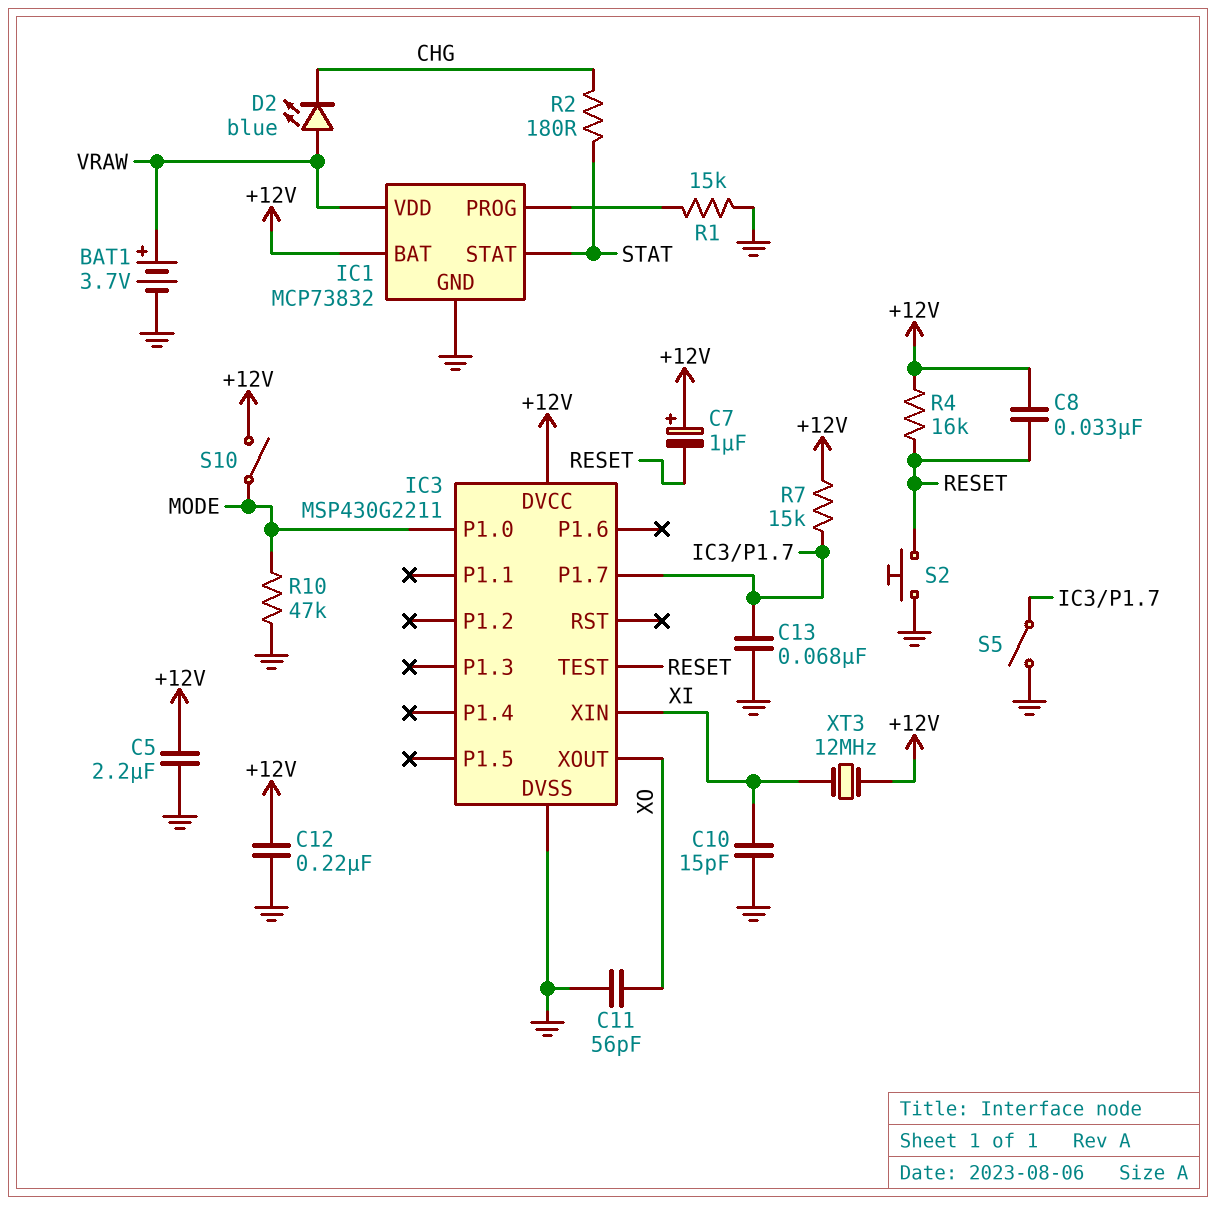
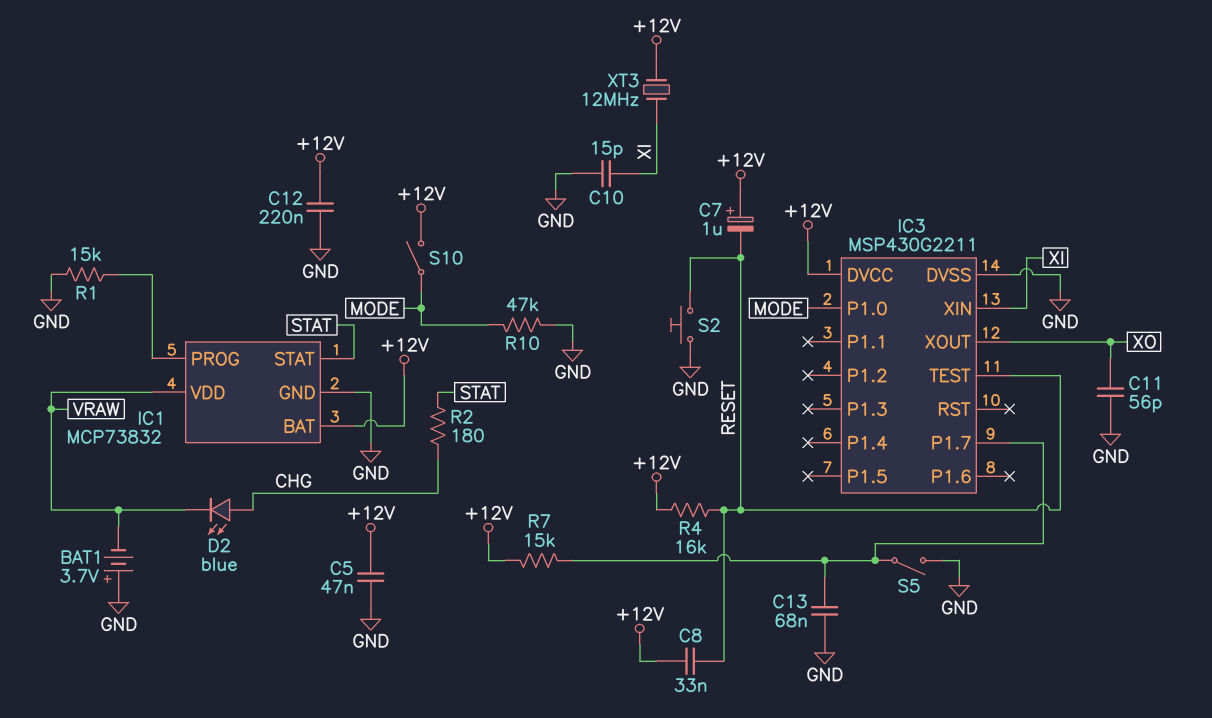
BAT1: 3.7V (plus VRAW, minus GND) -> 3.7V (plus GND, minus VRAW)
C5: 2.2uF (+12V, GND) -> 47nF (+12V, GND)
D2: LED blue (A VRAW, K CHG) -> LED blue (A CHG, K VRAW)

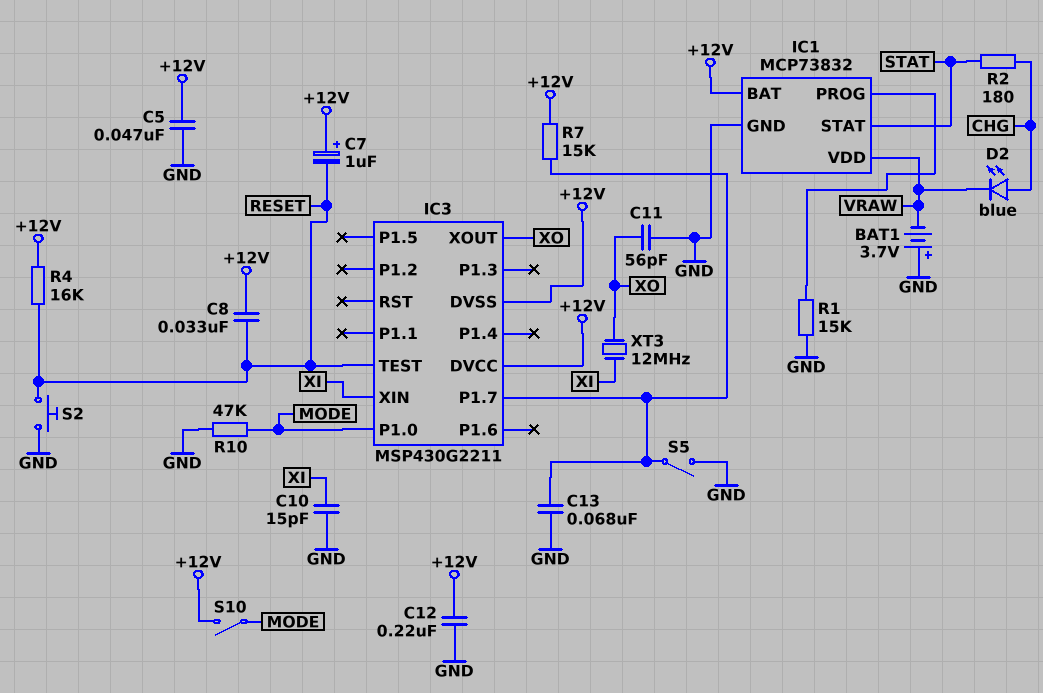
IC3 pin DVSS: GND -> +12V
XT3: 12MHz (+12V, XI) -> 12MHz (XI, XO)

